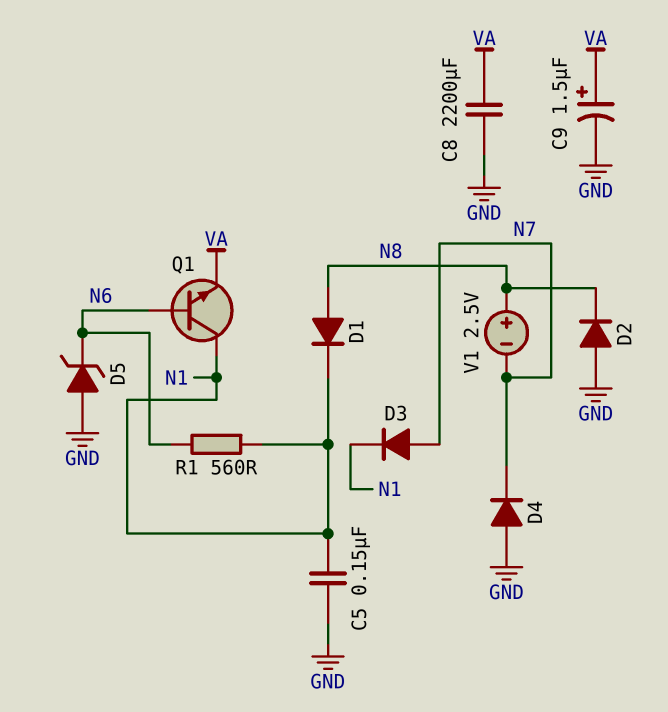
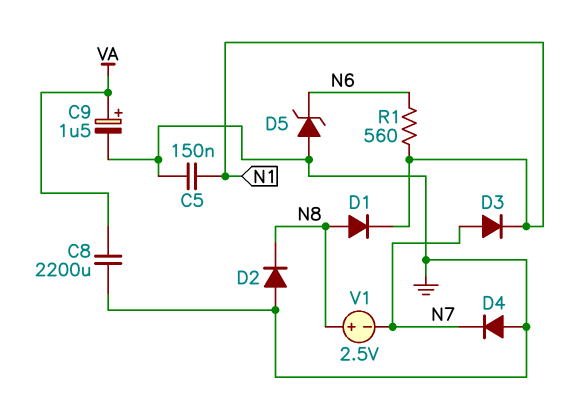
Q1: NPN (B N6, C N1, E VA) -> none

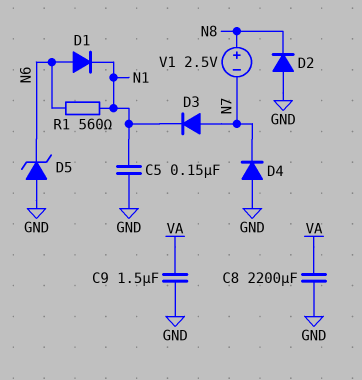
C9: 1.5uF (plus VA, minus GND) -> 1.5uF (GND, VA)
D1: diode (A N8, K N1) -> diode (A N6, K N1)

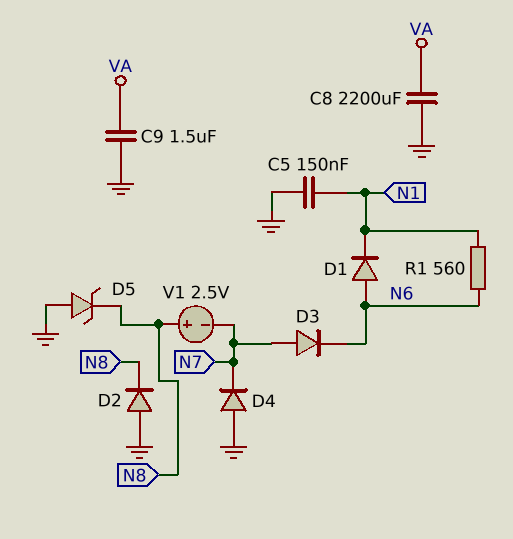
D3: diode (A N7, K N1) -> diode (A N7, K N6)
D5: zener (A GND, K N6) -> zener (A GND, K N8)

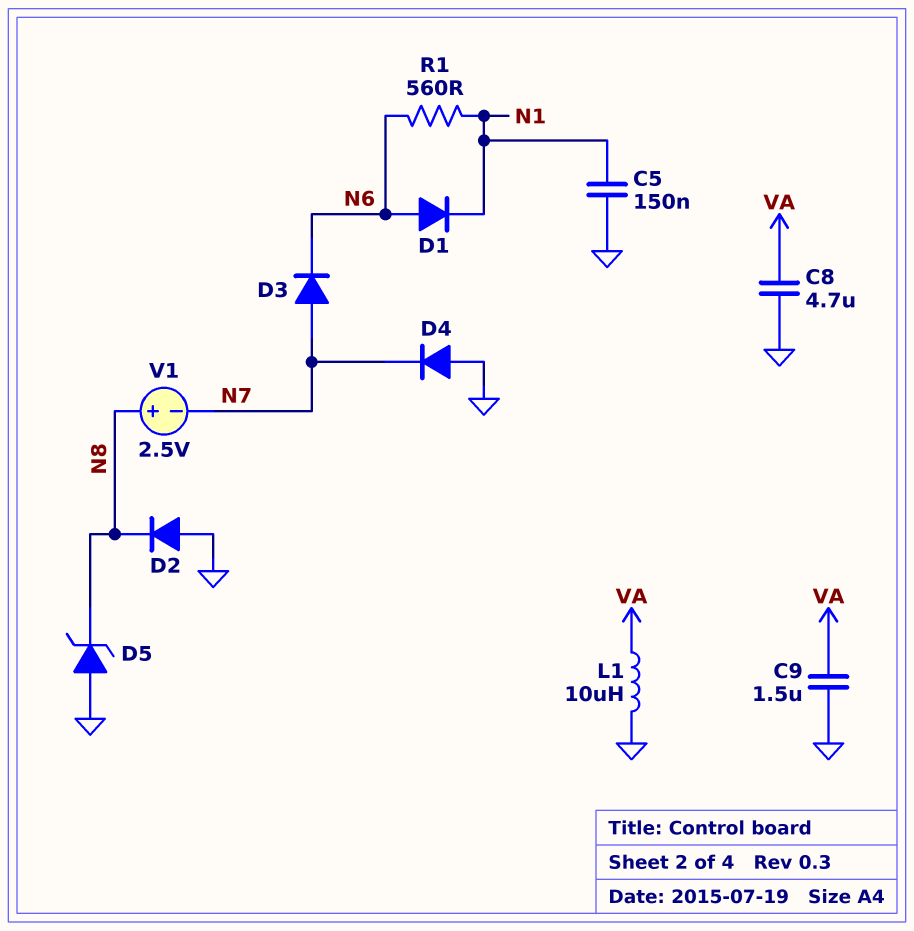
C8: 2200uF (GND, VA) -> 4.7uF (GND, VA)
L1: none -> 10uH (GND, VA)

